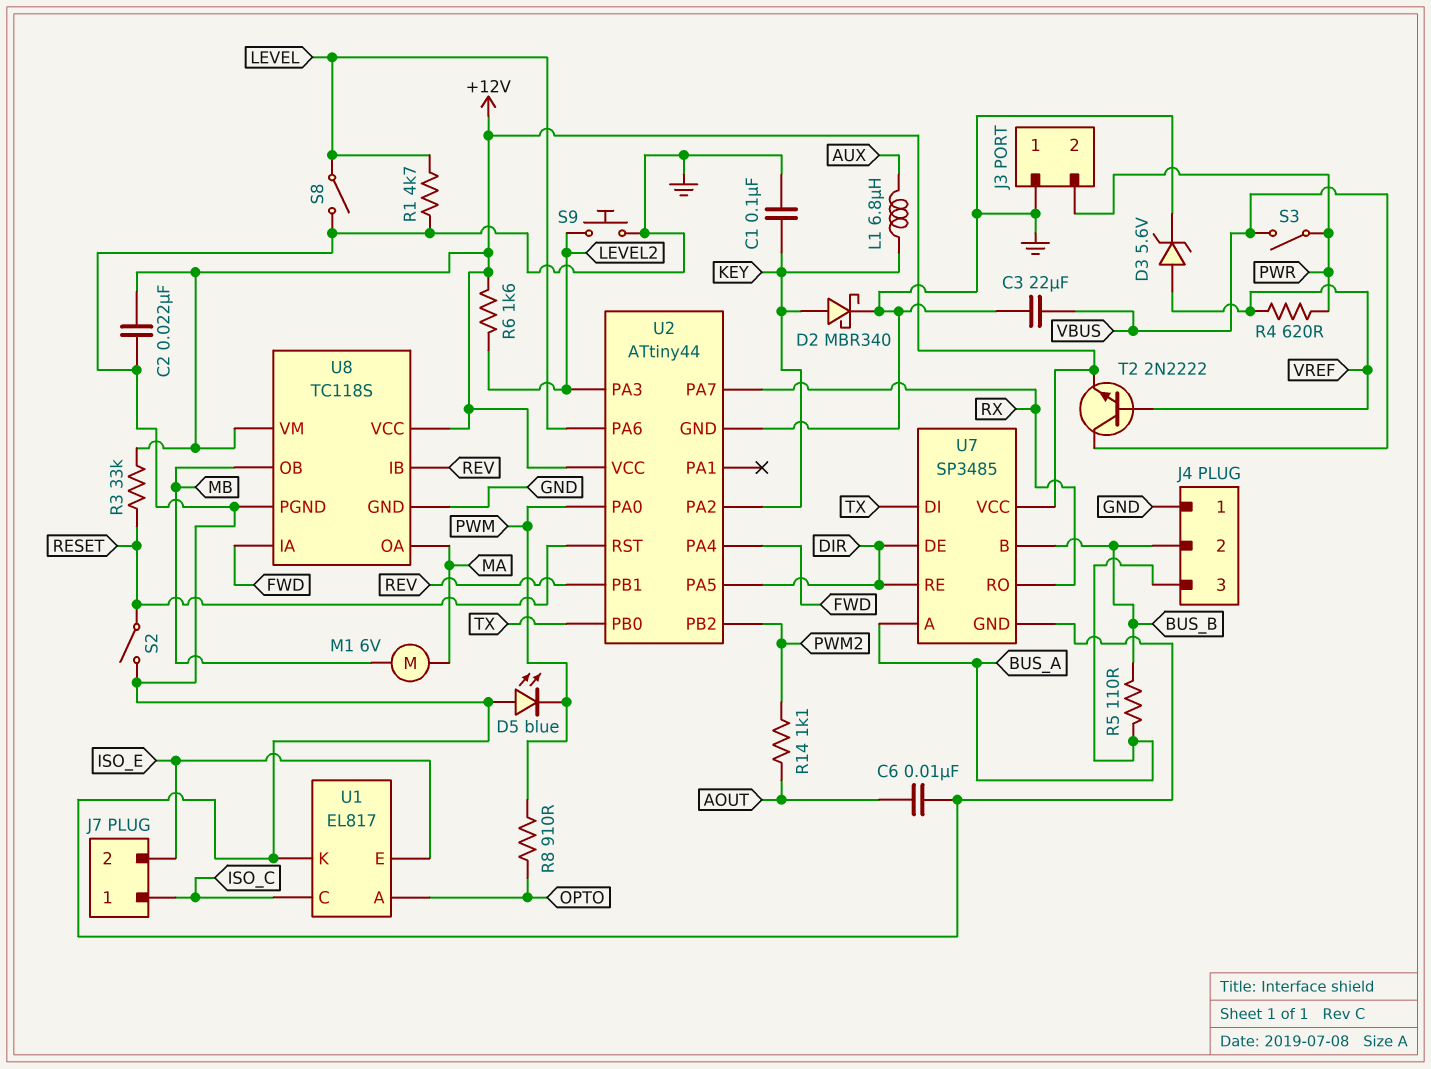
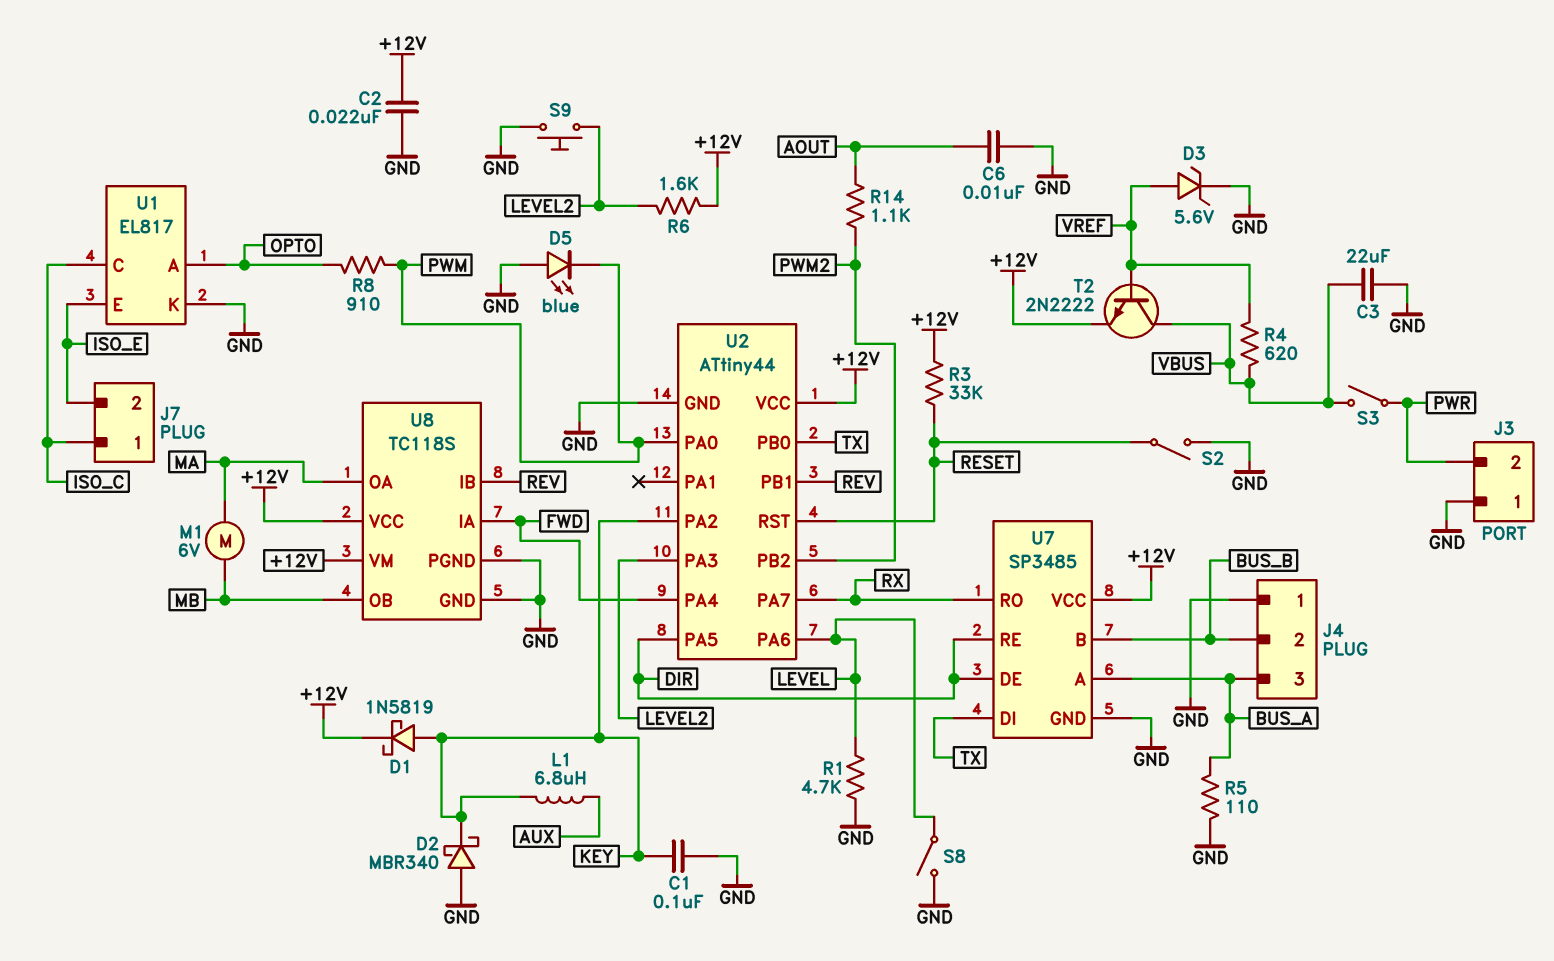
D1: none -> schottky 1N5819 (A KEY, K +12V)
D2: schottky MBR340 (A KEY, K GND) -> schottky MBR340 (A GND, K KEY)
R4: 620 (PWR, VREF) -> 620 (VBUS, VREF)
R5: 110 (BUS_A, BUS_B) -> 110 (BUS_A, GND)

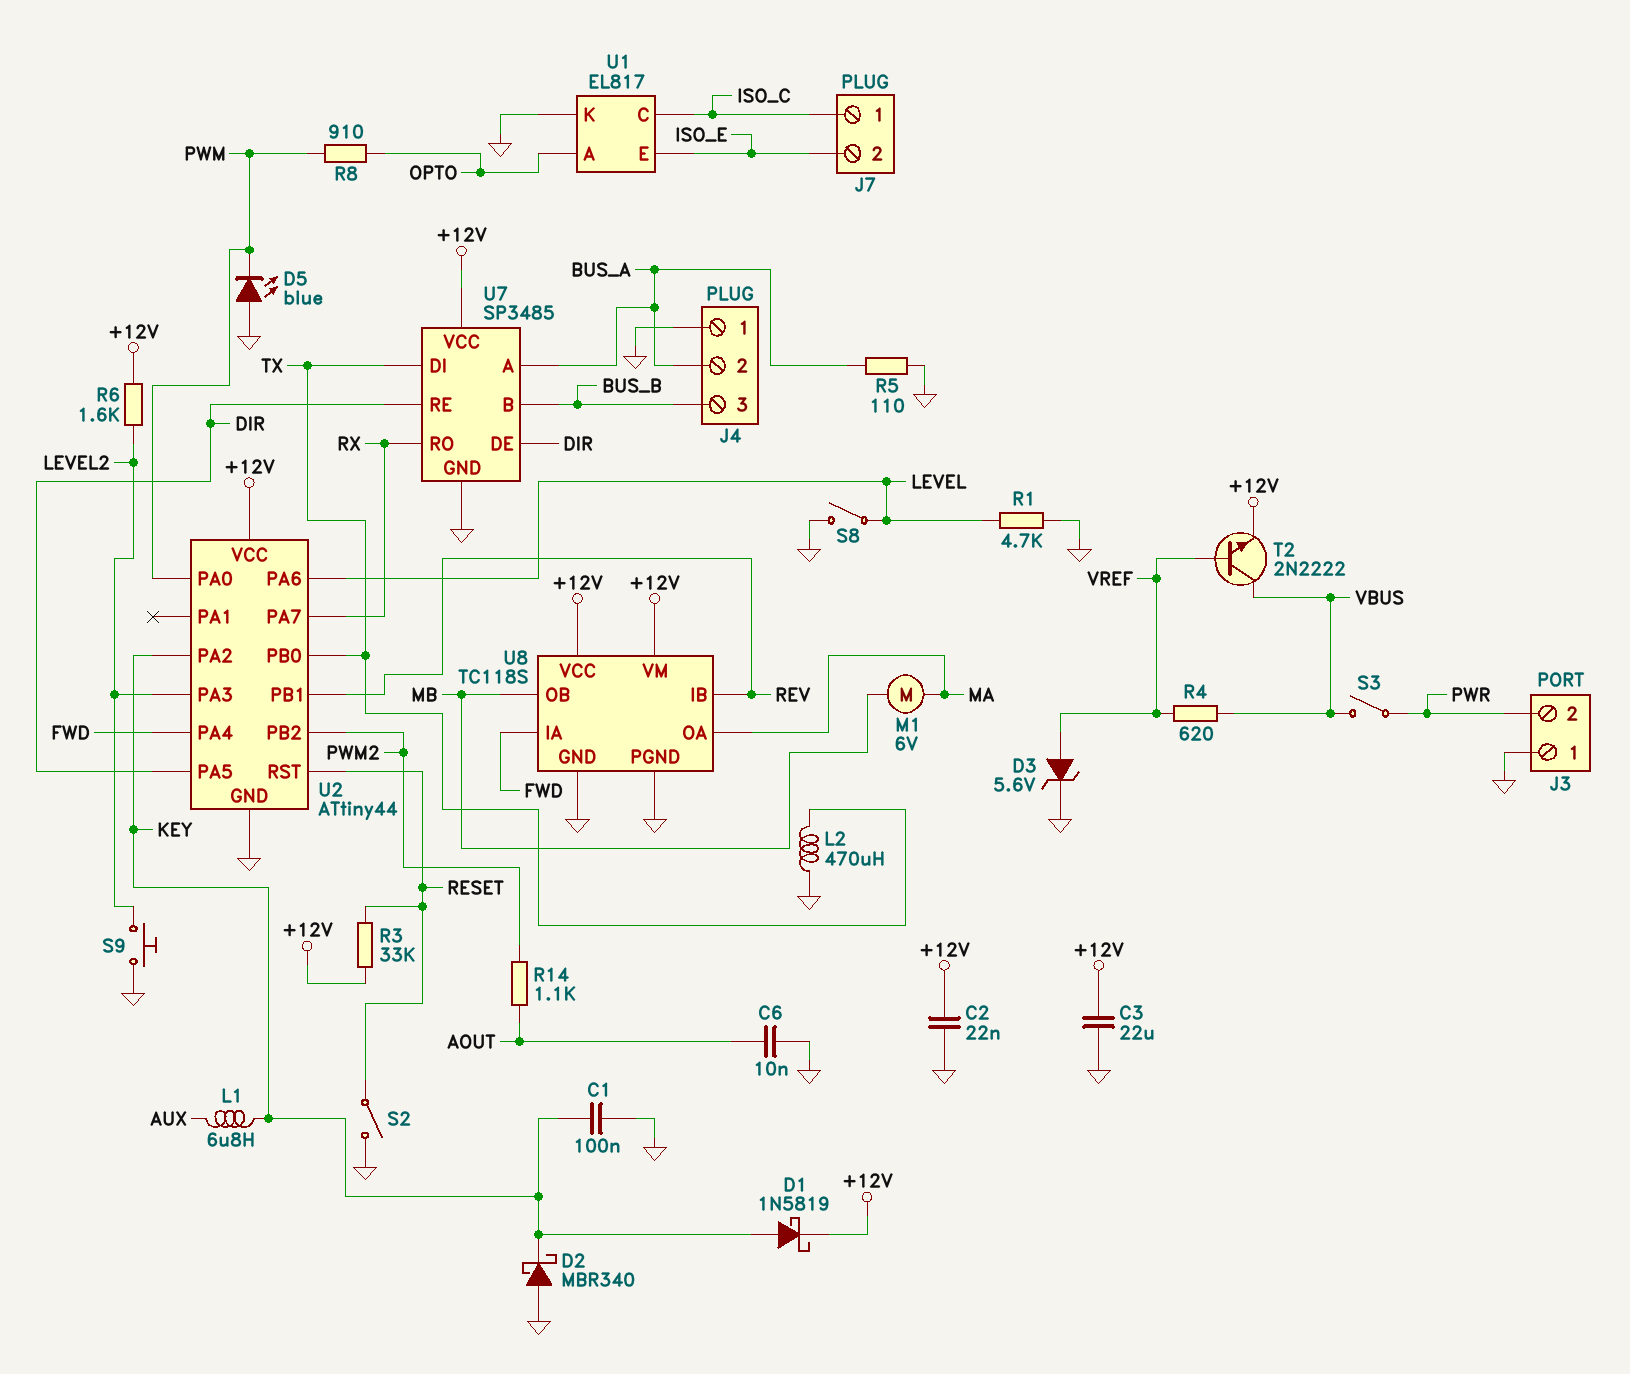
C3: 22uF (GND, VBUS) -> 22uF (+12V, GND)
J4 pin 2: BUS_B -> BUS_A
J4 pin 3: BUS_A -> BUS_B
L2: none -> 470uH (GND, TX)

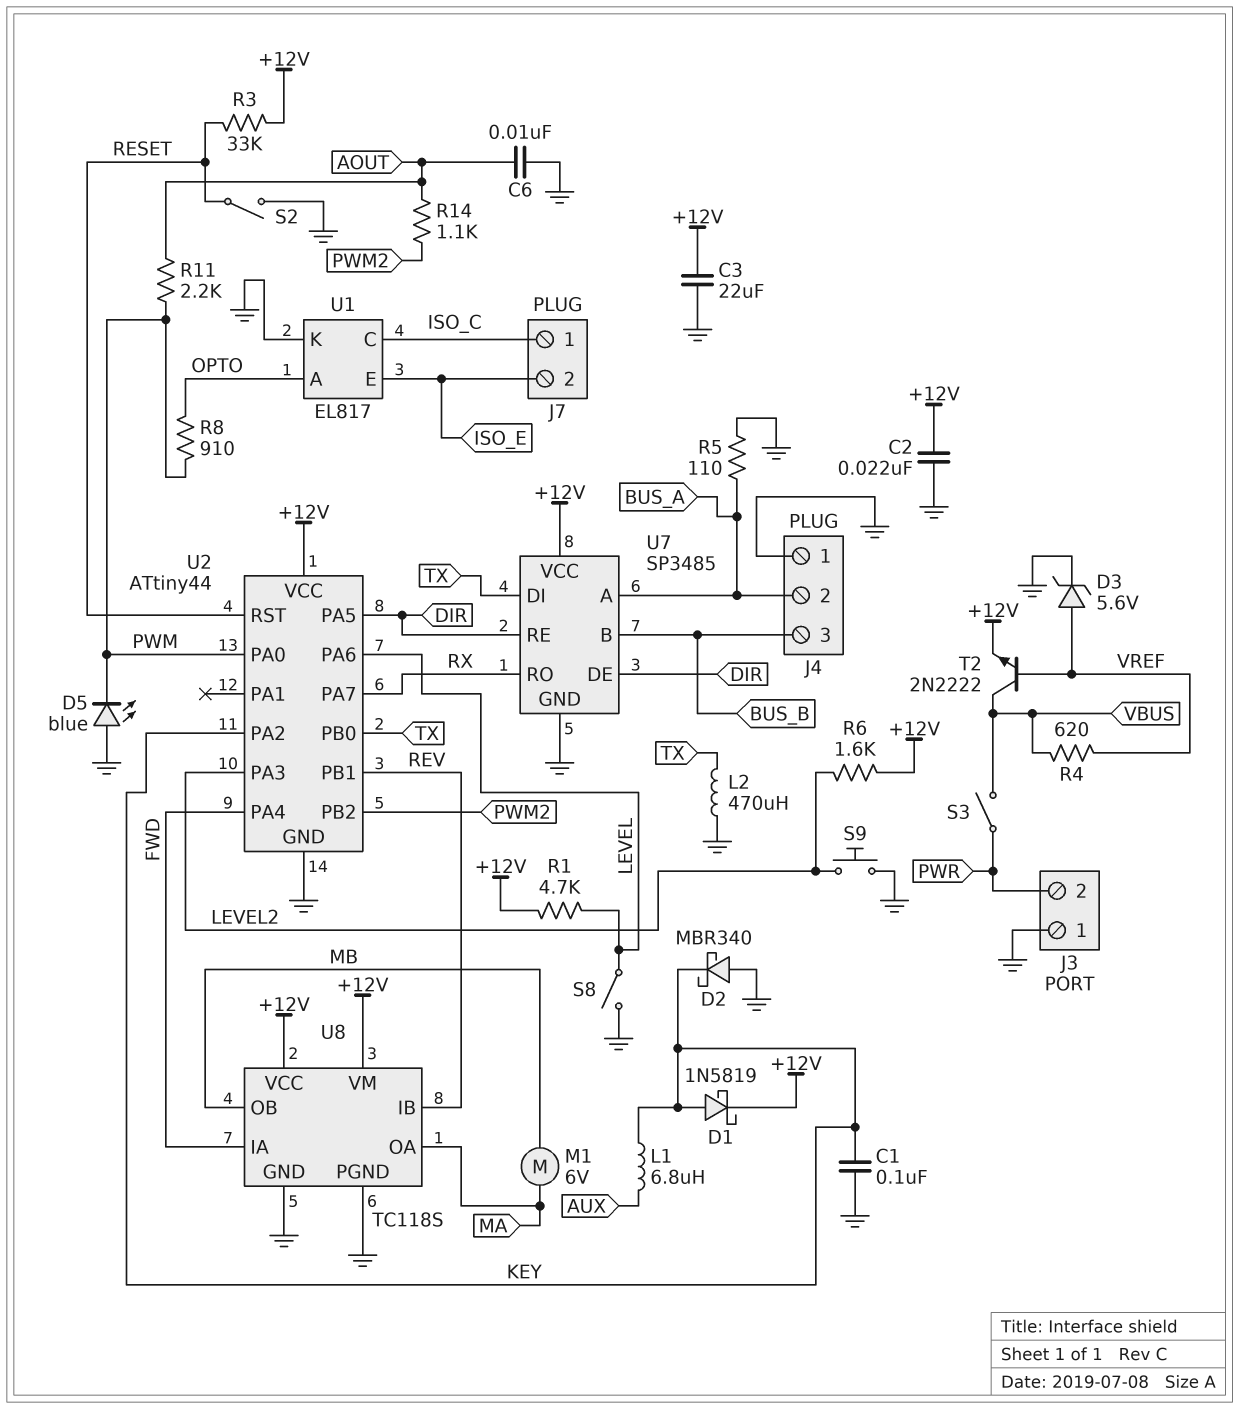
R1: 4.7k (GND, LEVEL) -> 4.7k (+12V, LEVEL)
R11: none -> 2.2k (AOUT, PWM)

